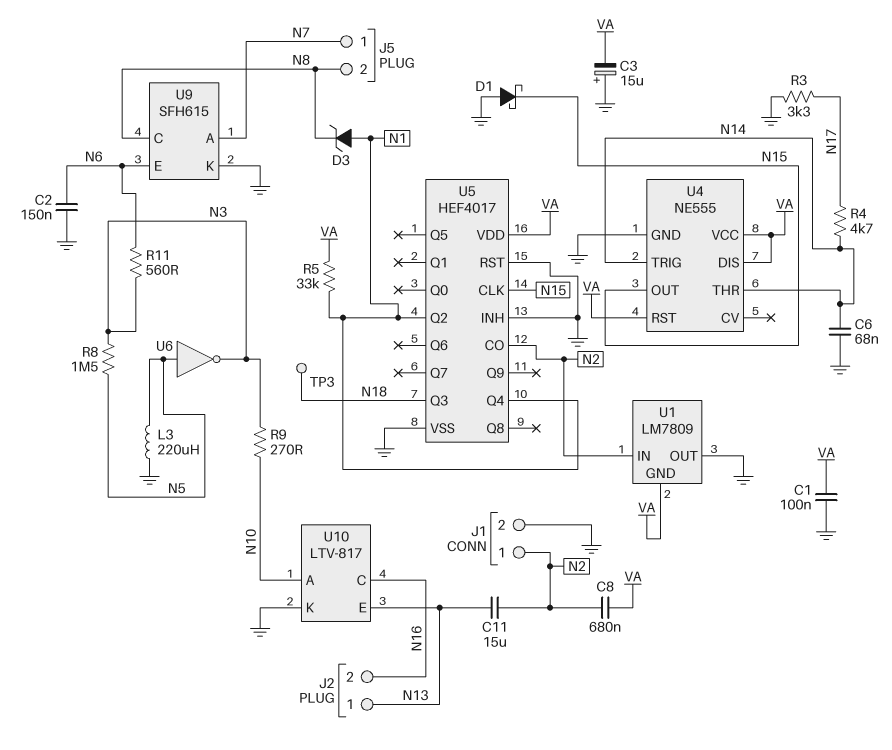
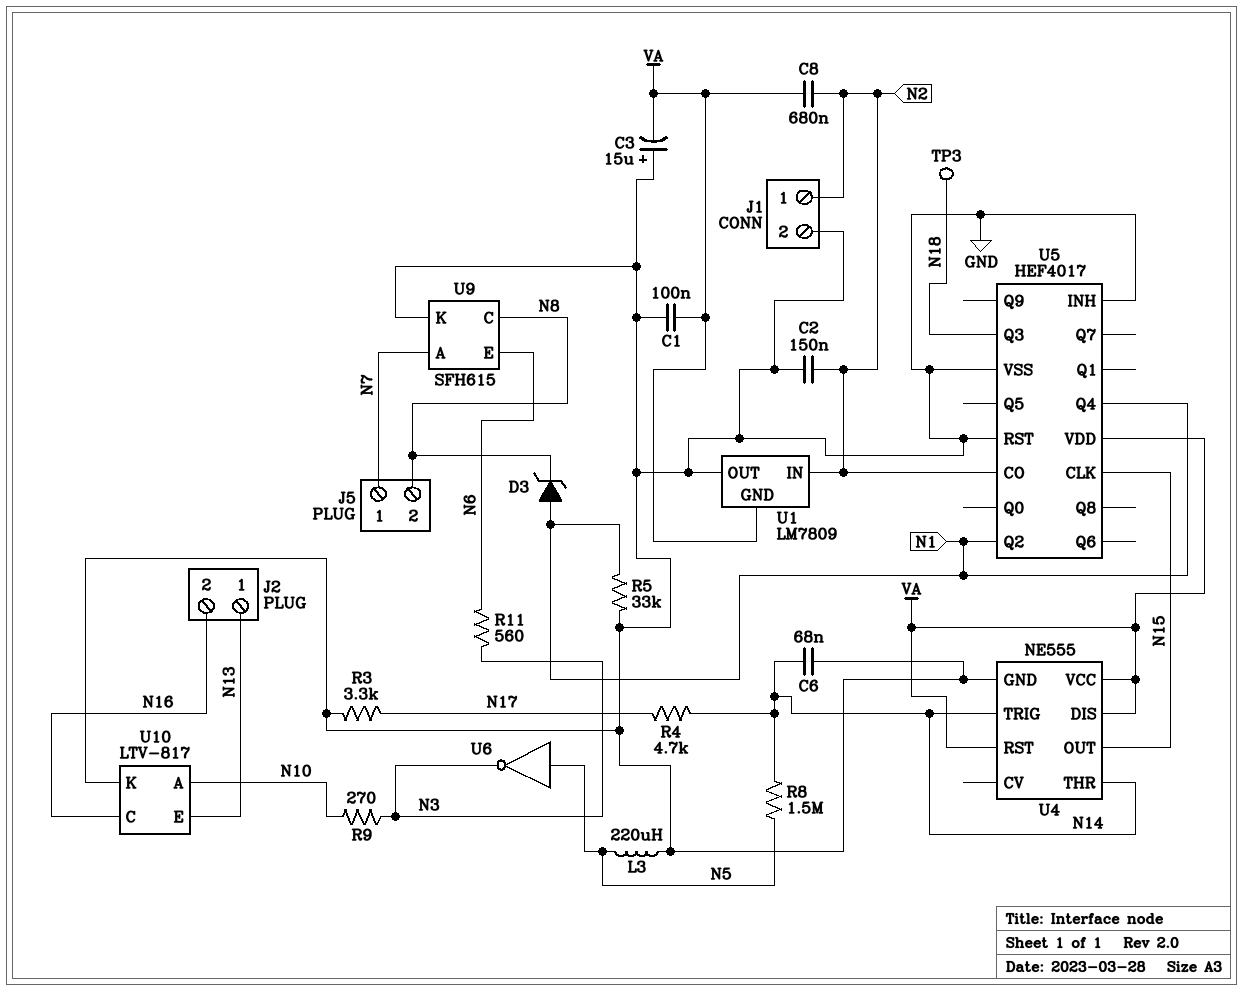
C2: 150nF (GND, N6) -> 150nF (GND, N2)
C11: 15uF (N2, N13) -> none
D1: schottky (A GND, K N15) -> none
R5: 33k (N1, VA) -> 33k (GND, N1)
R8: 1.5M (N3, N5) -> 1.5M (N5, N14)

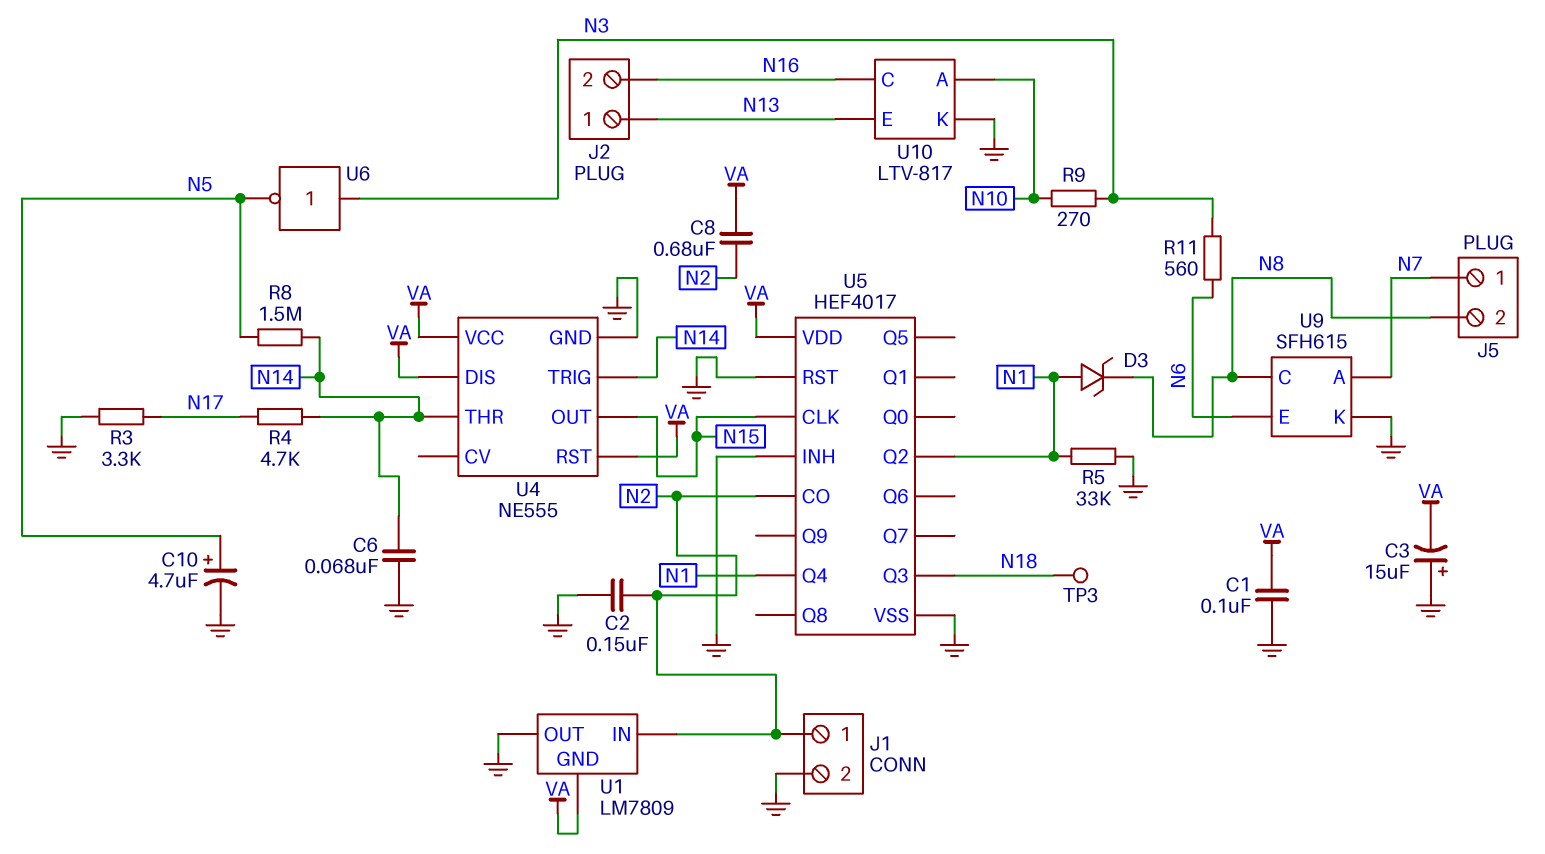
C10: none -> 4.7uF (plus N5, minus GND)
L3: 220uH (GND, N5) -> none
U6: NOT (in N5, out N3) -> NOT (in N3, out N5)

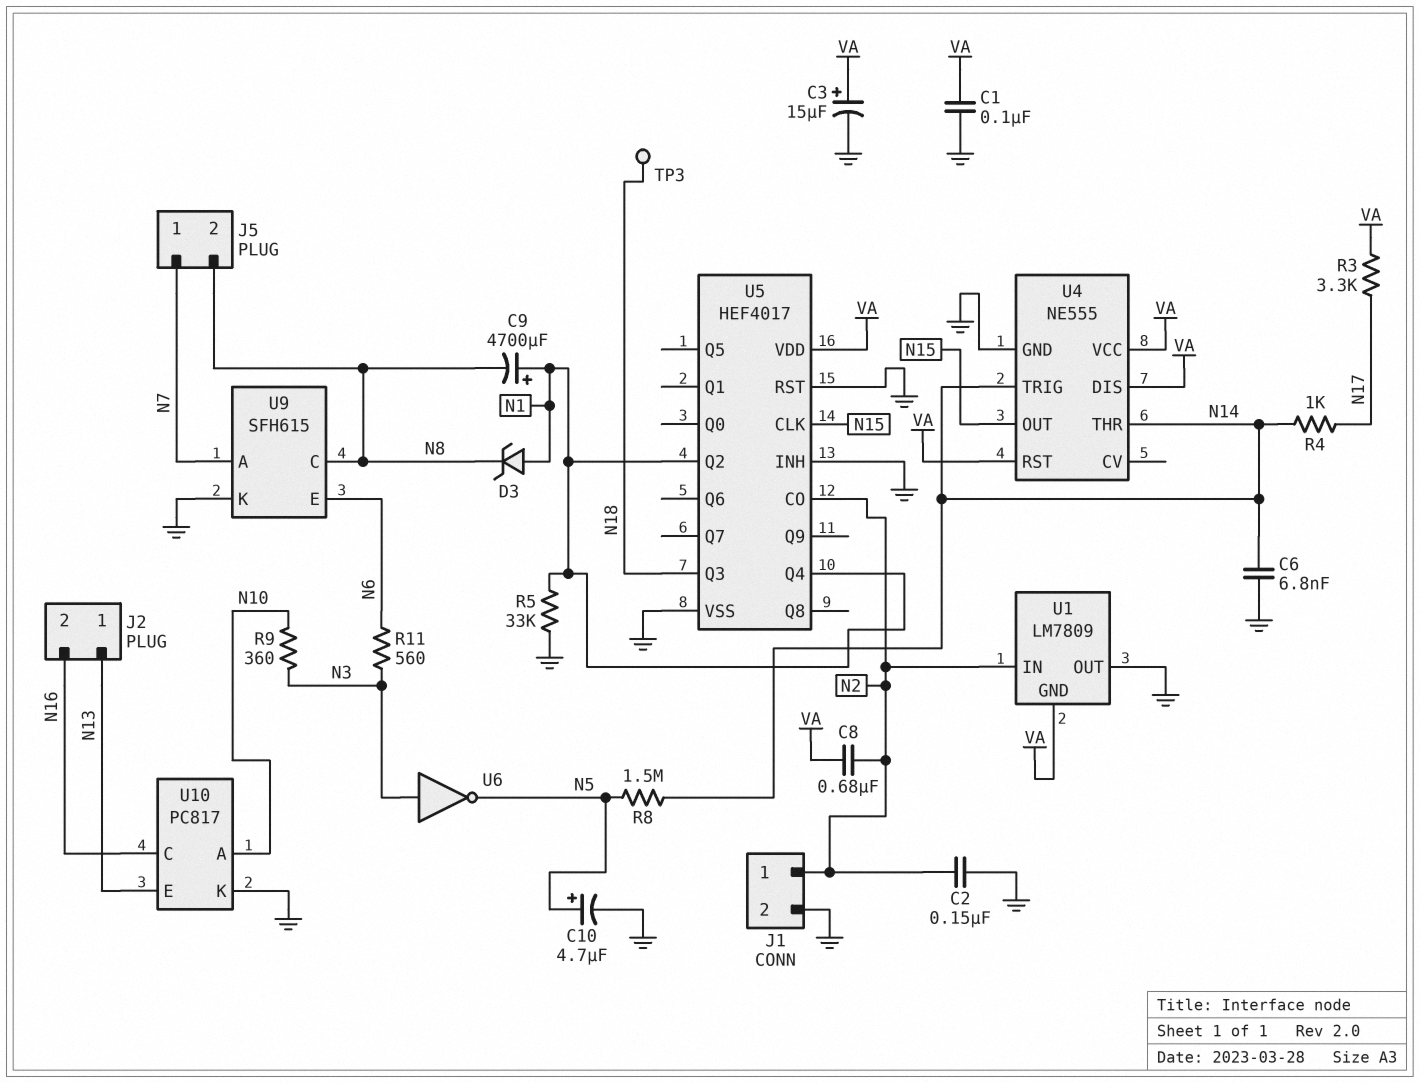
C3: 15uF (plus GND, minus VA) -> 15uF (plus VA, minus GND)
C6: 68nF (GND, N14) -> 6.8nF (GND, N14)
C9: none -> 4700uF (plus N1, minus N8)
R3: 3.3k (GND, N17) -> 3.3k (N17, VA)
R4: 4.7k (N14, N17) -> 1k (N14, N17)
R9: 270 (N3, N10) -> 360 (N3, N10)
U10: LTV-817 -> PC817

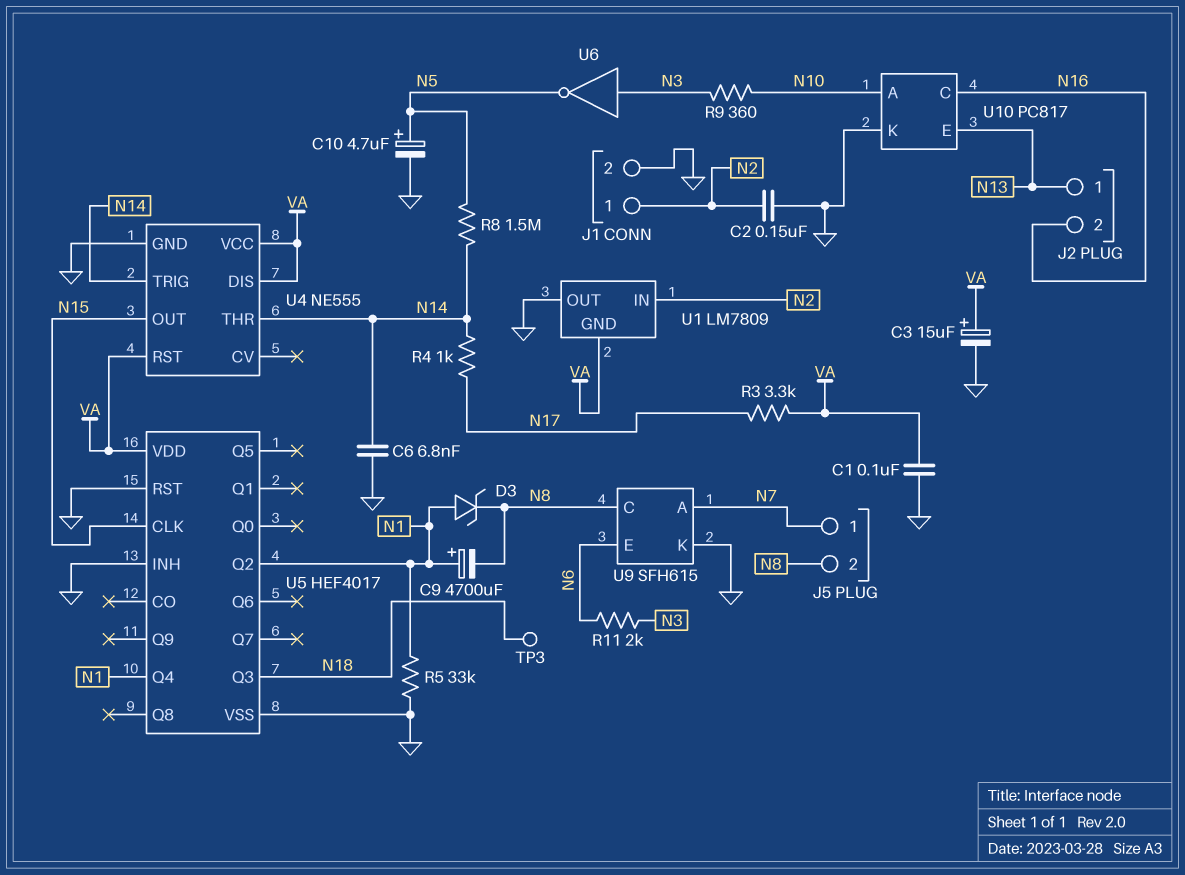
C8: 680nF (N2, VA) -> none
R11: 560 (N3, N6) -> 2k (N3, N6)
U5 pin CO: N2 -> none

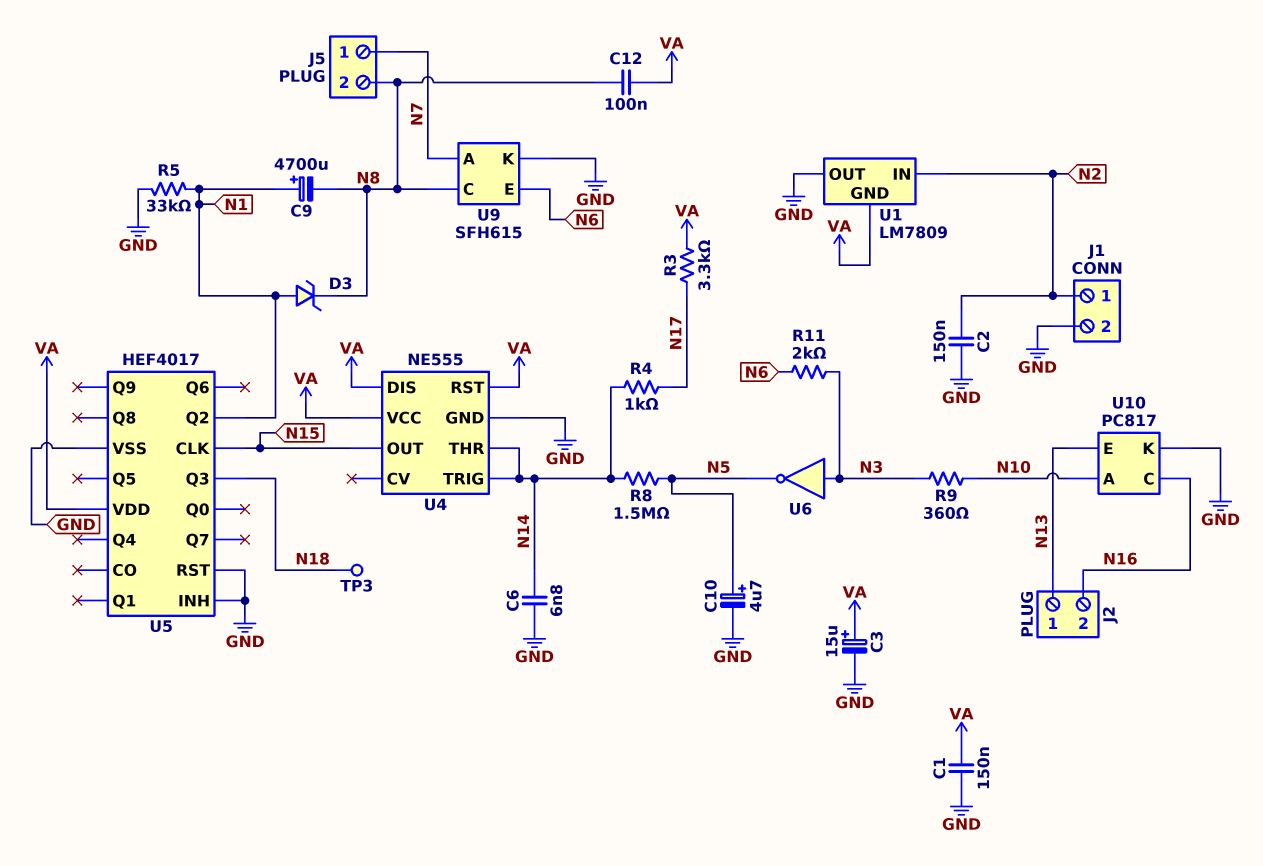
C1: 100nF (GND, VA) -> 150nF (GND, VA)
C12: none -> 100nF (N8, VA)
U5 pin Q4: N1 -> none

